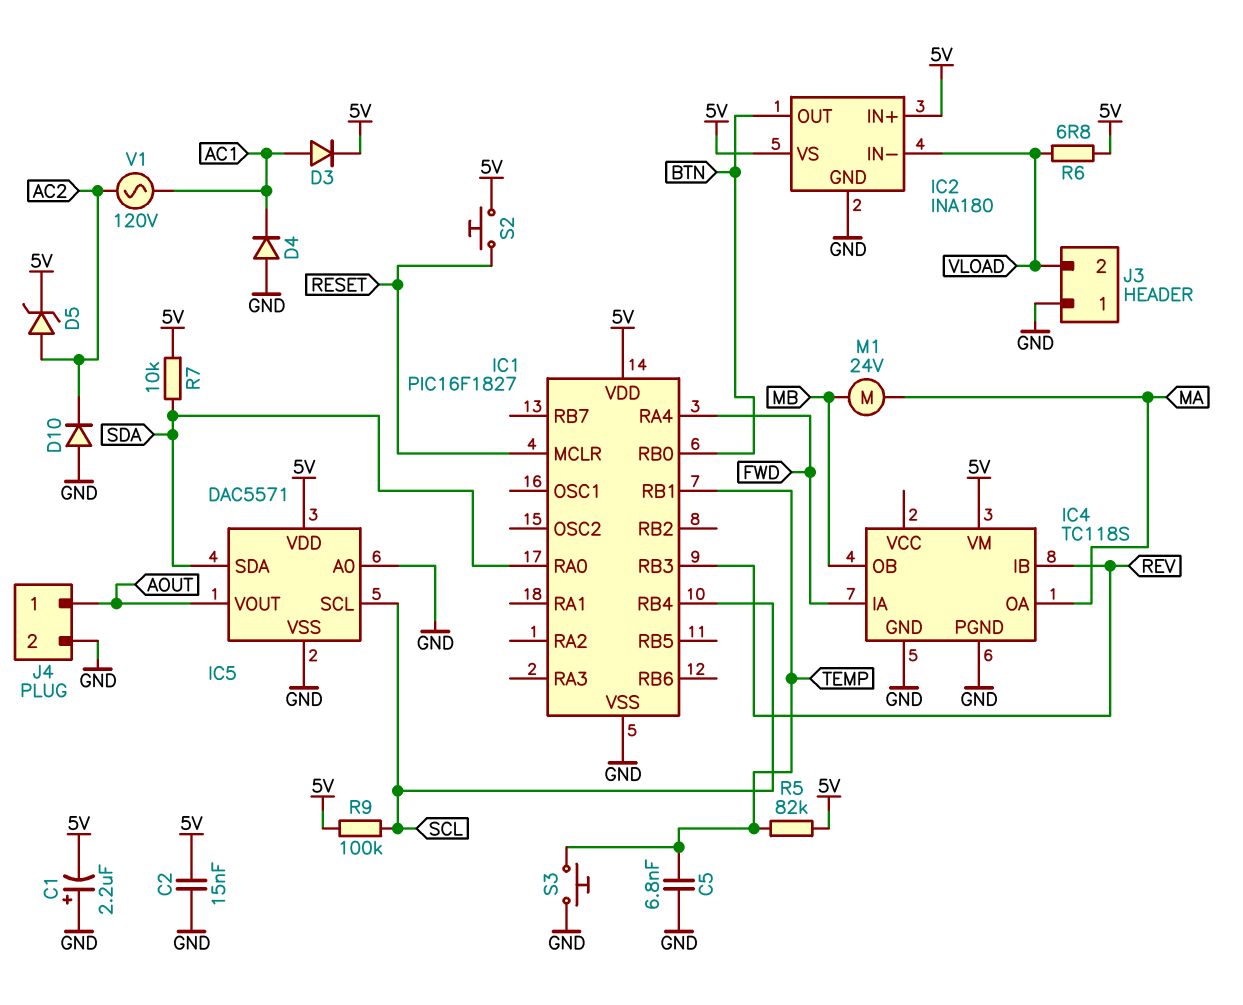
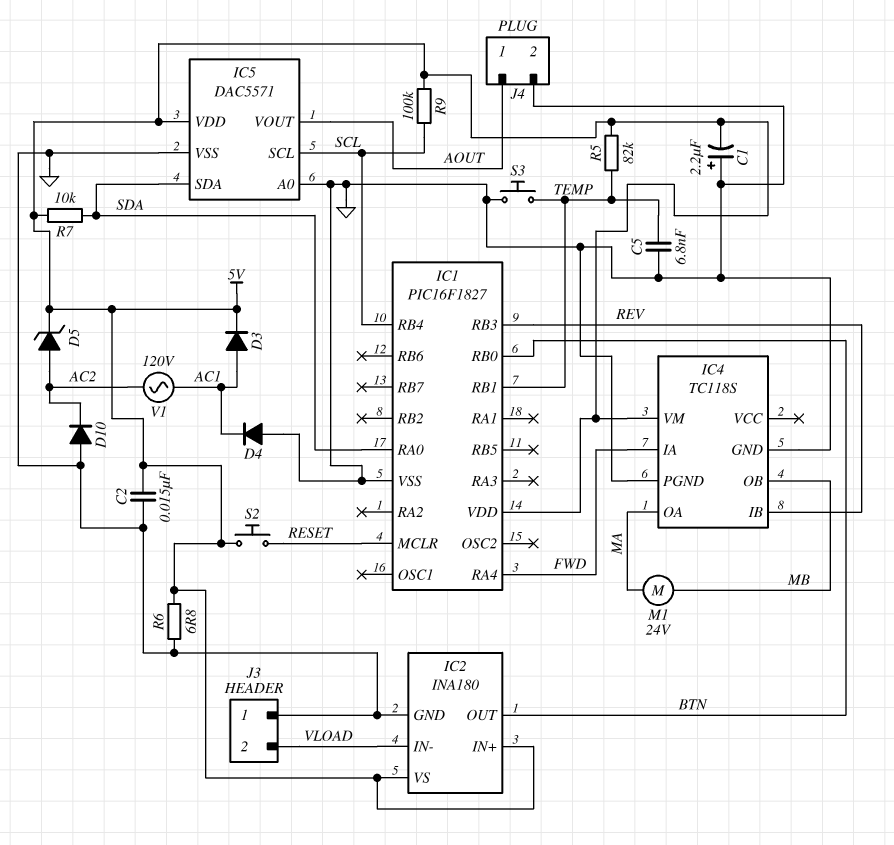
R6: 6.8 (5V, VLOAD) -> 6.8 (5V, GND)

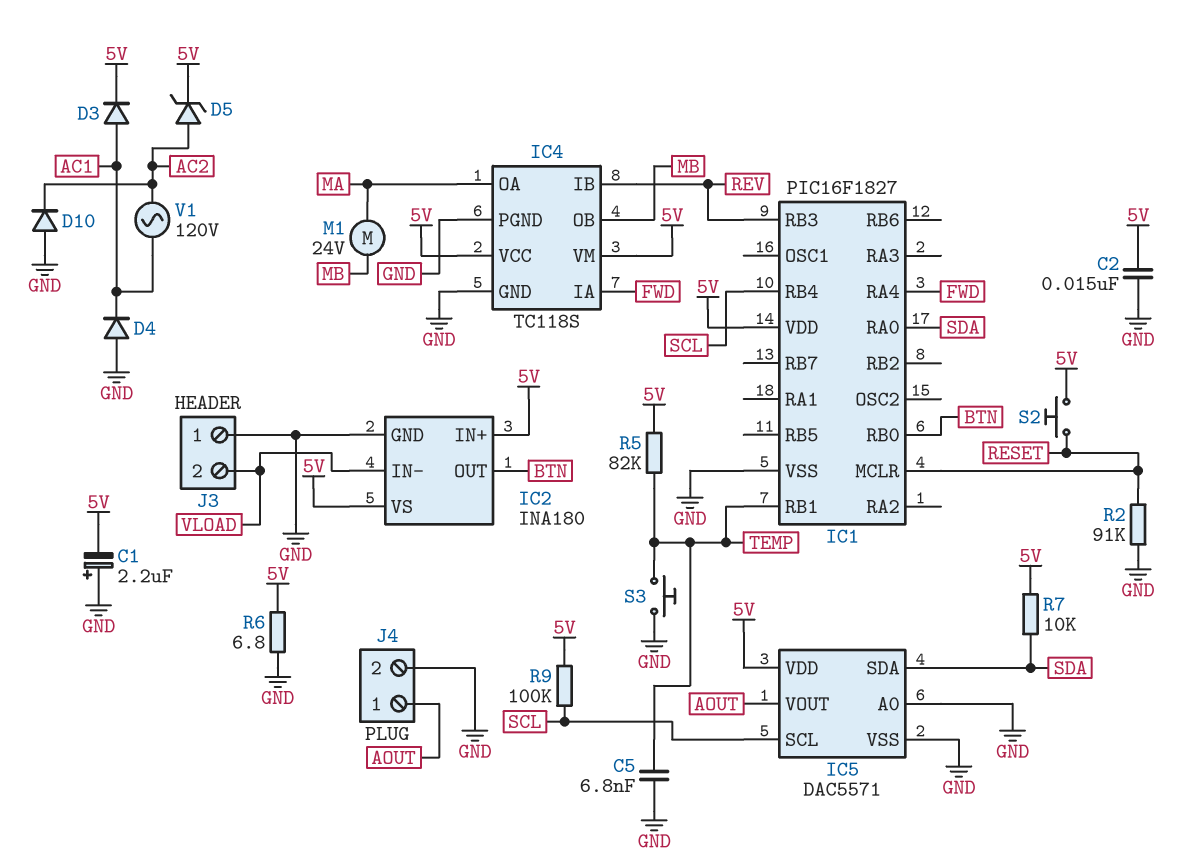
IC4 pin VCC: none -> 5V
R2: none -> 91k (GND, RESET)

